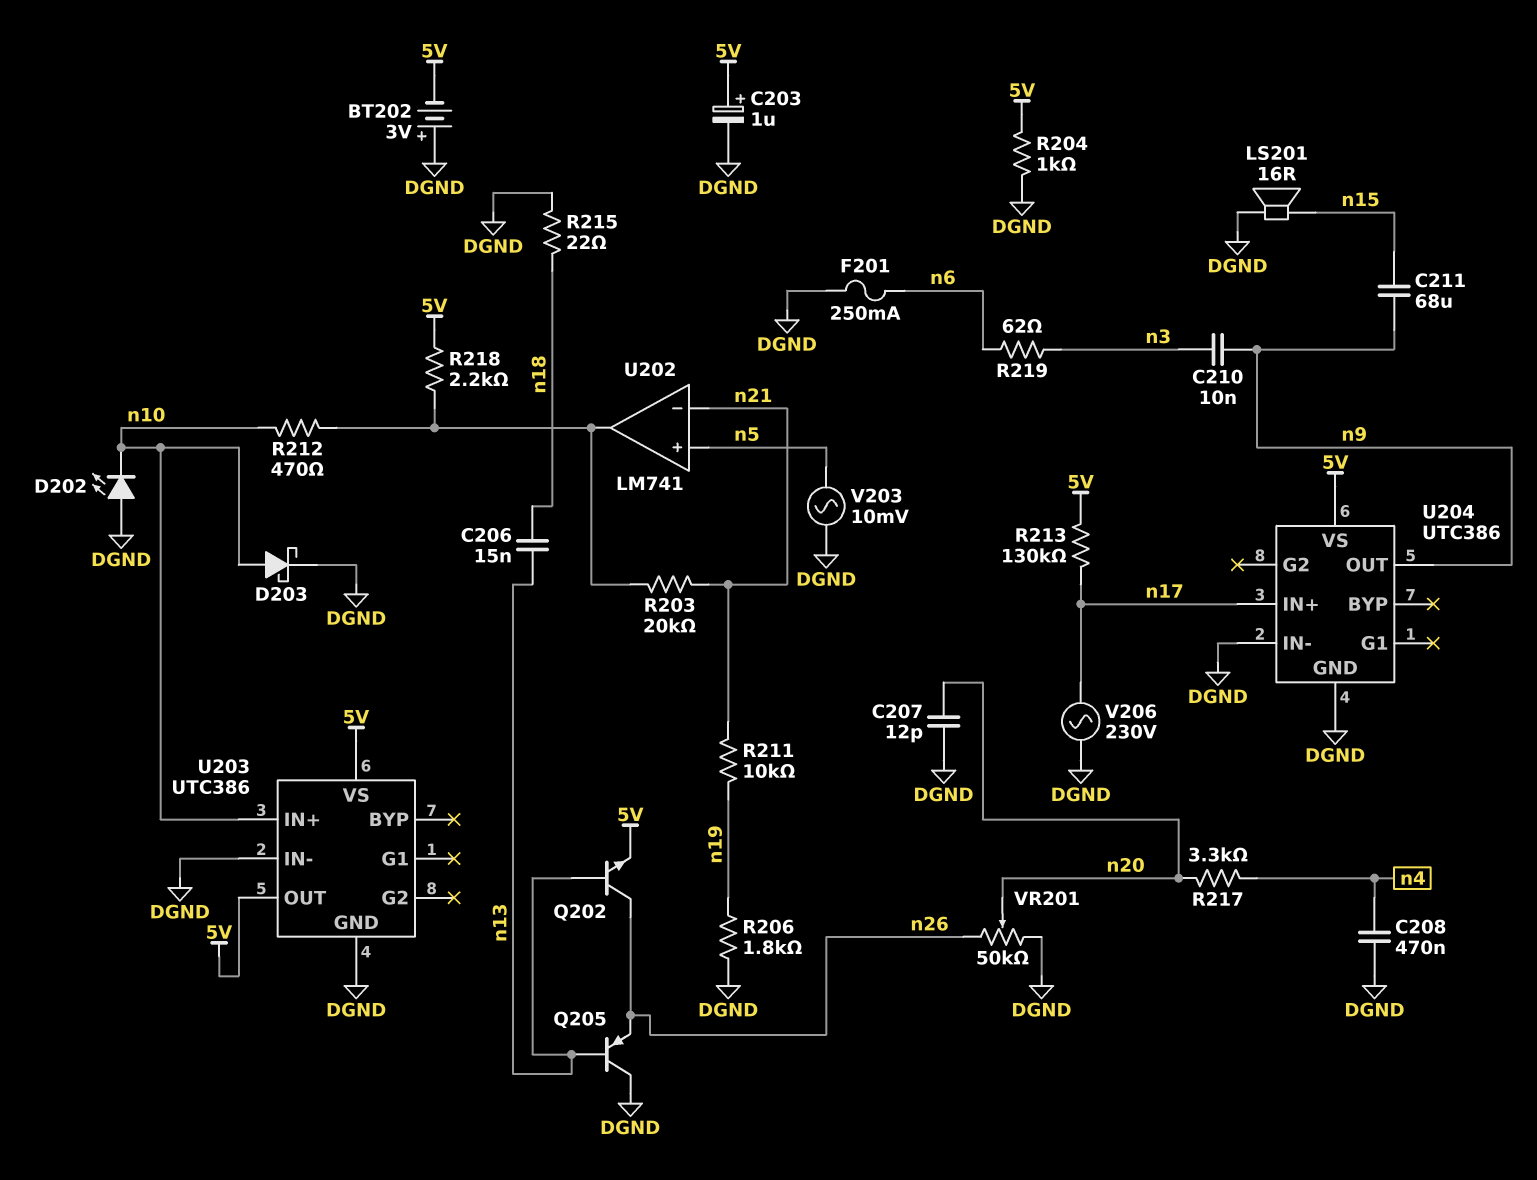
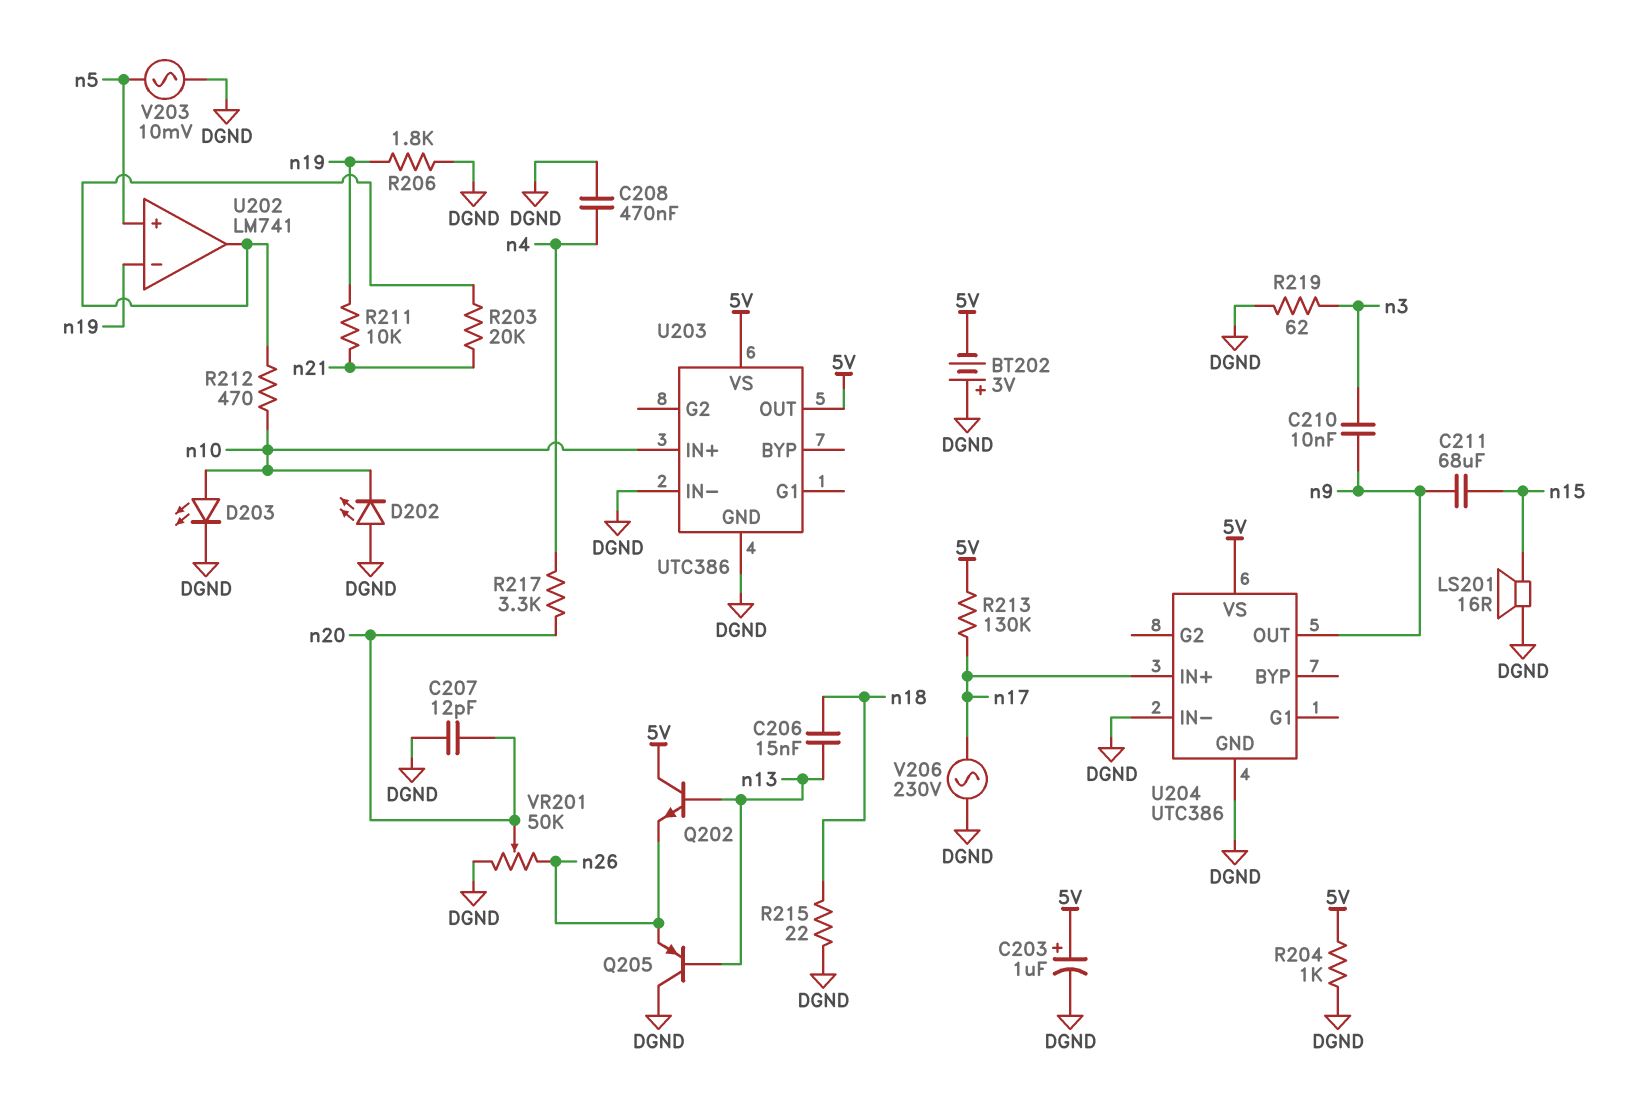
D203: schottky (A n10, K DGND) -> LED (A n10, K DGND)
F201: 250mA (DGND, n6) -> none
Q202: NPN (B n13, C n26, E 5V) -> NPN (B n13, C 5V, E n26)
R218: 2.2k (5V, U202/out) -> none
R219: 62 (n3, n6) -> 62 (DGND, n3)
U202 pin in-: n21 -> n19

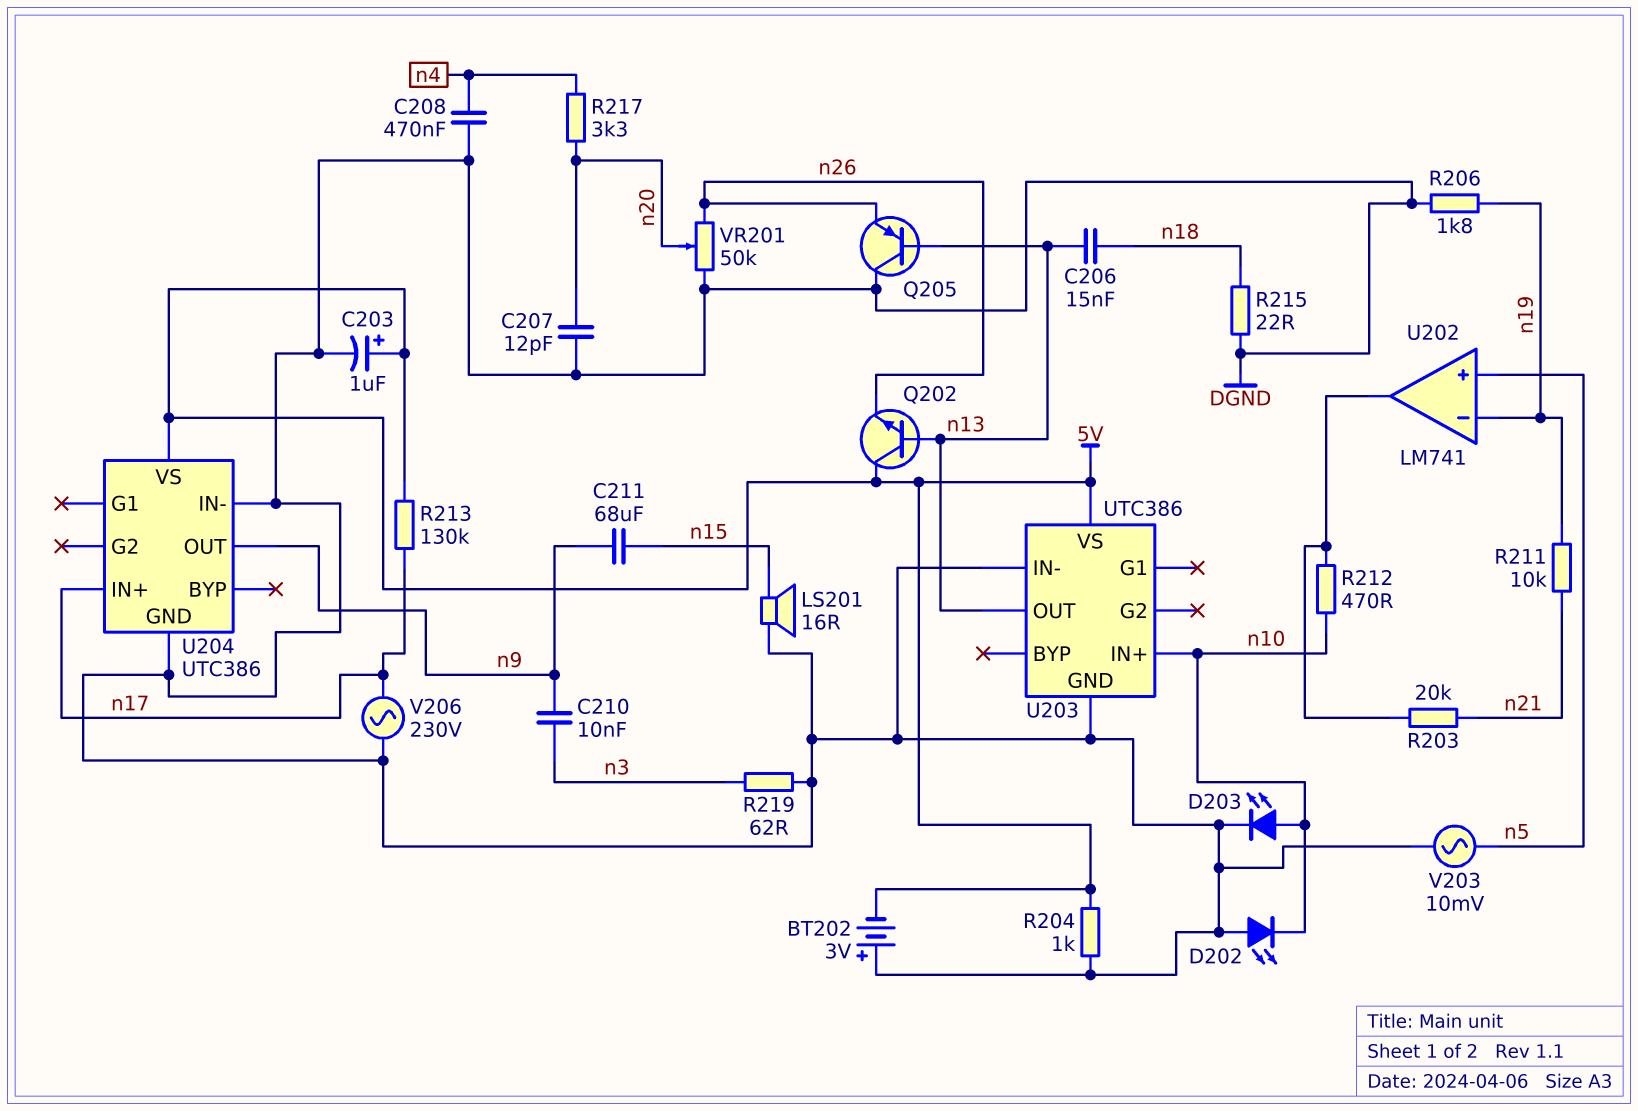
U203 pin OUT: 5V -> n13

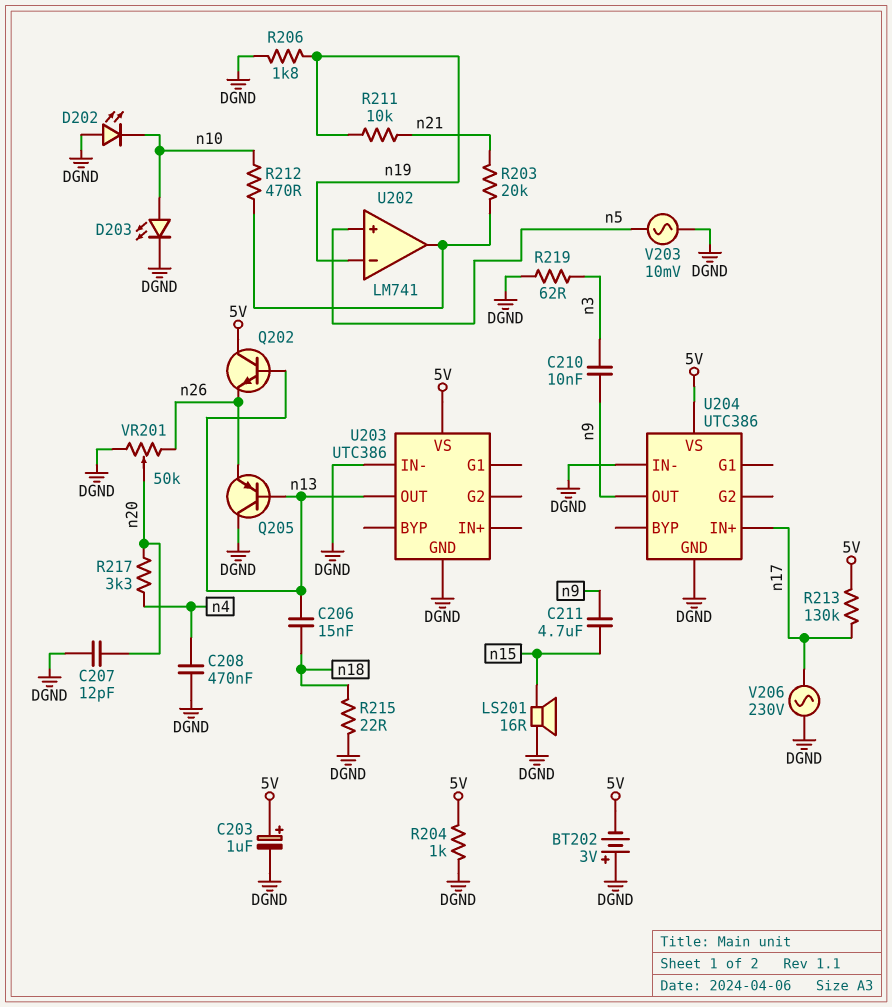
C211: 68uF (n9, n15) -> 4.7uF (n9, n15)
U203 pin IN+: n10 -> none

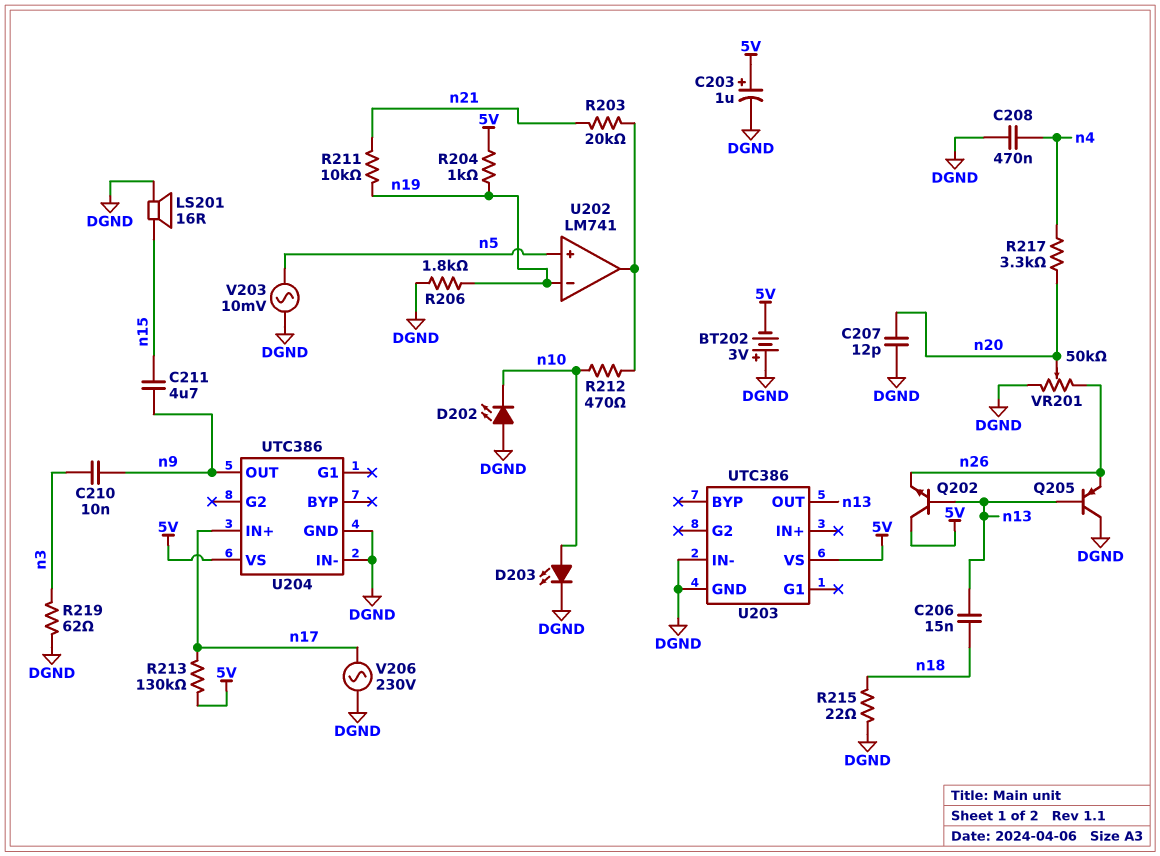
R204: 1k (5V, DGND) -> 1k (5V, n19)

